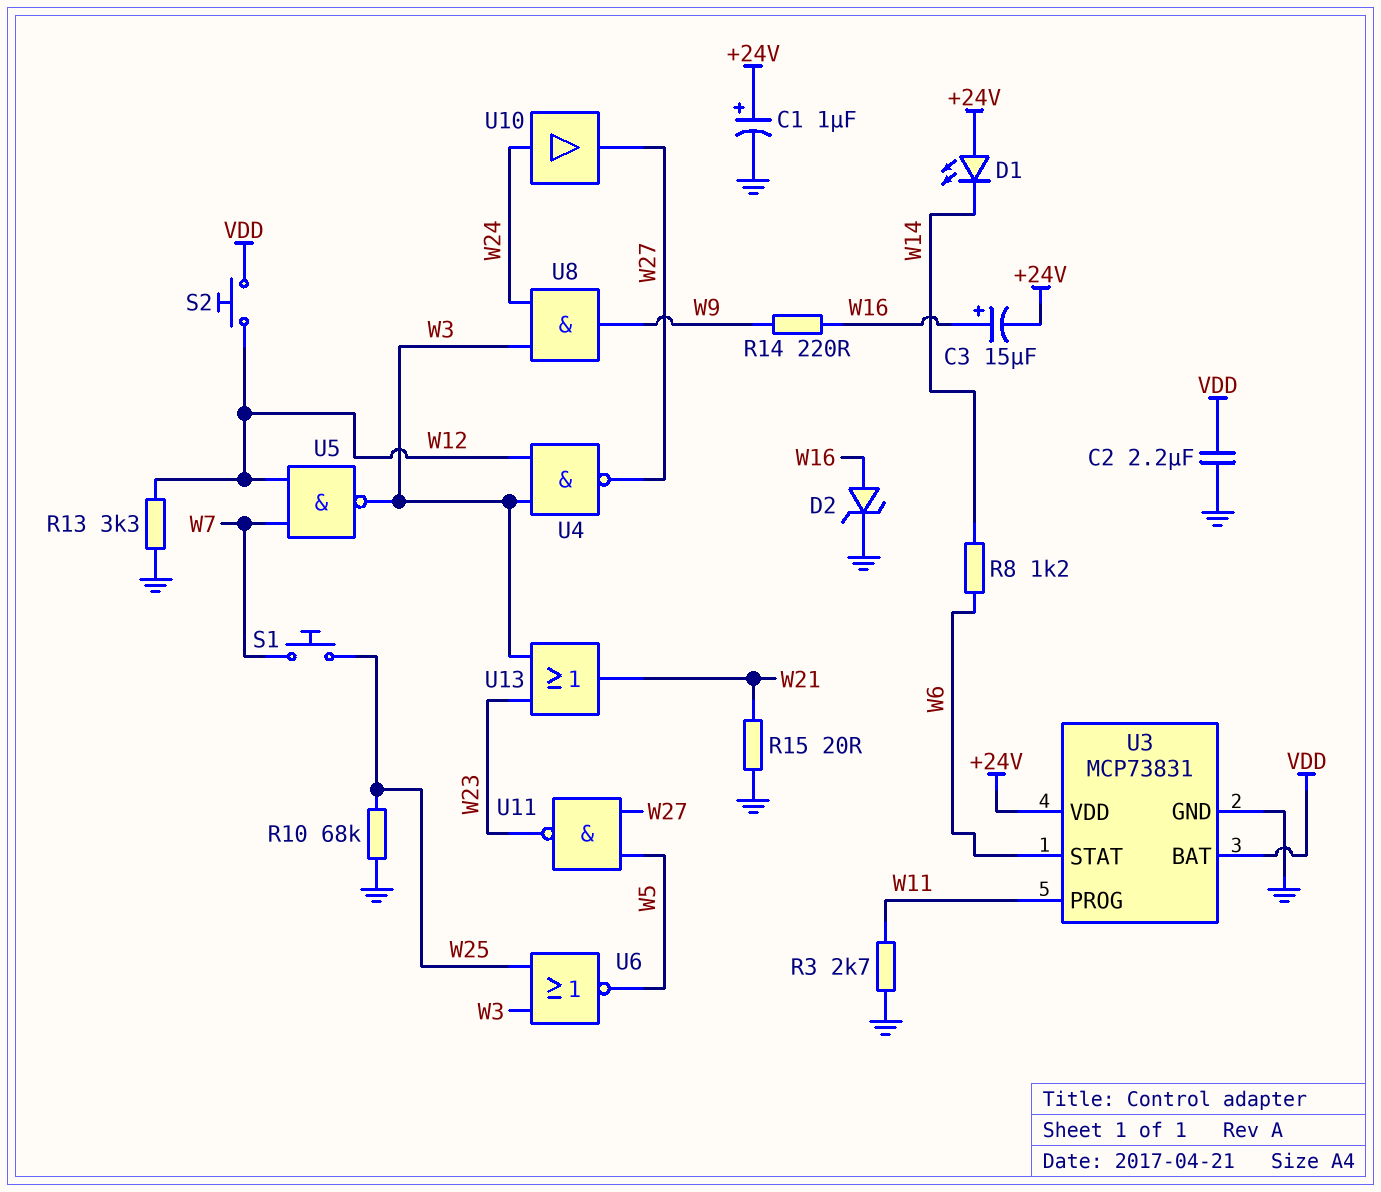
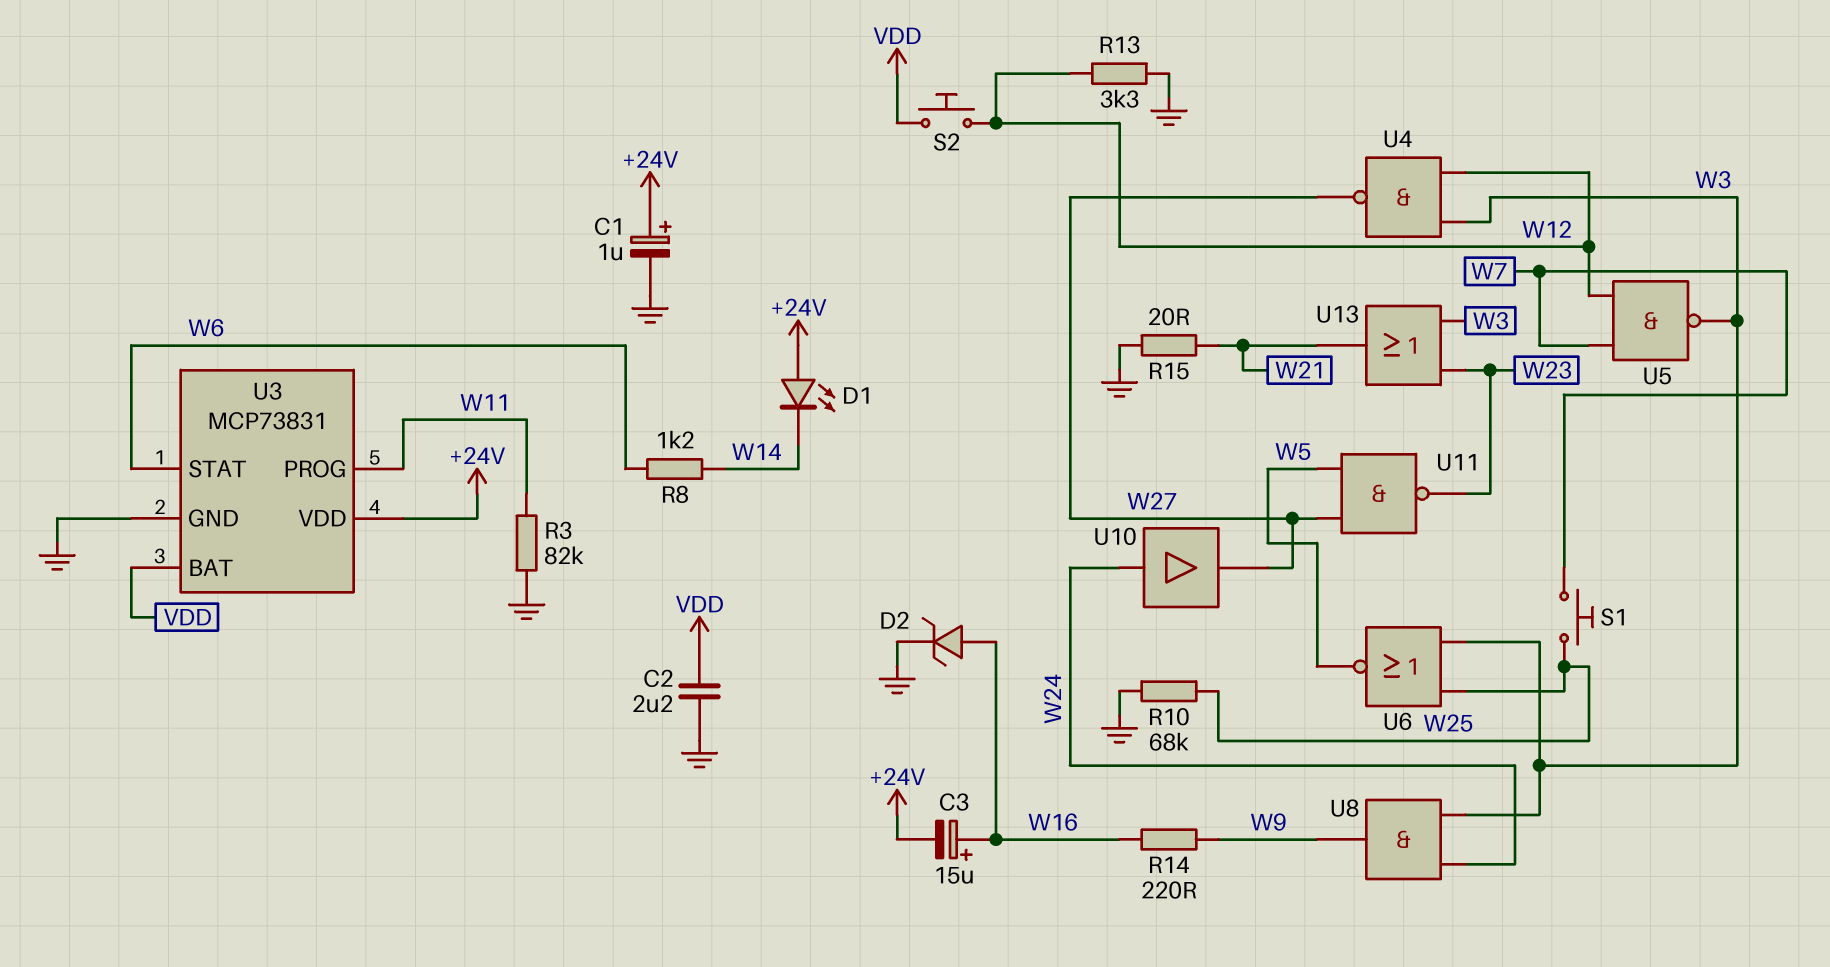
R3: 2.7k (GND, W11) -> 82k (GND, W11)

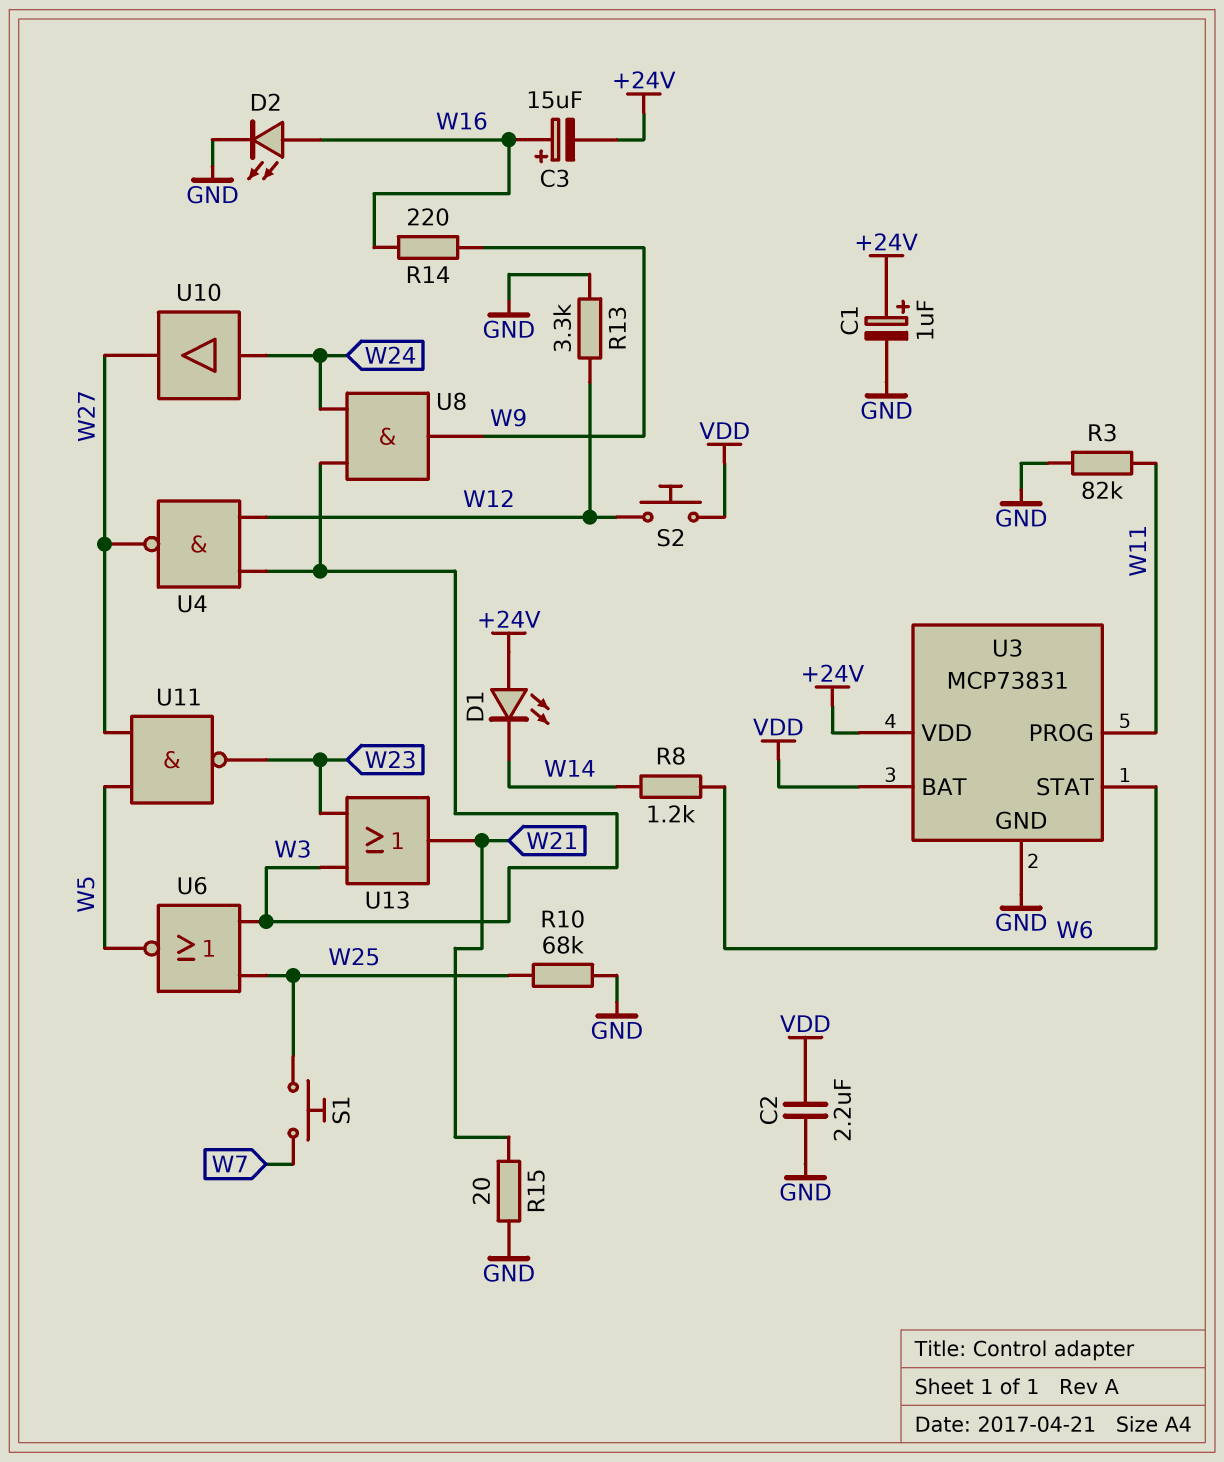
D2: zener (A W16, K GND) -> LED (A W16, K GND)
U5: NAND (in W7, in W12, out W3) -> none

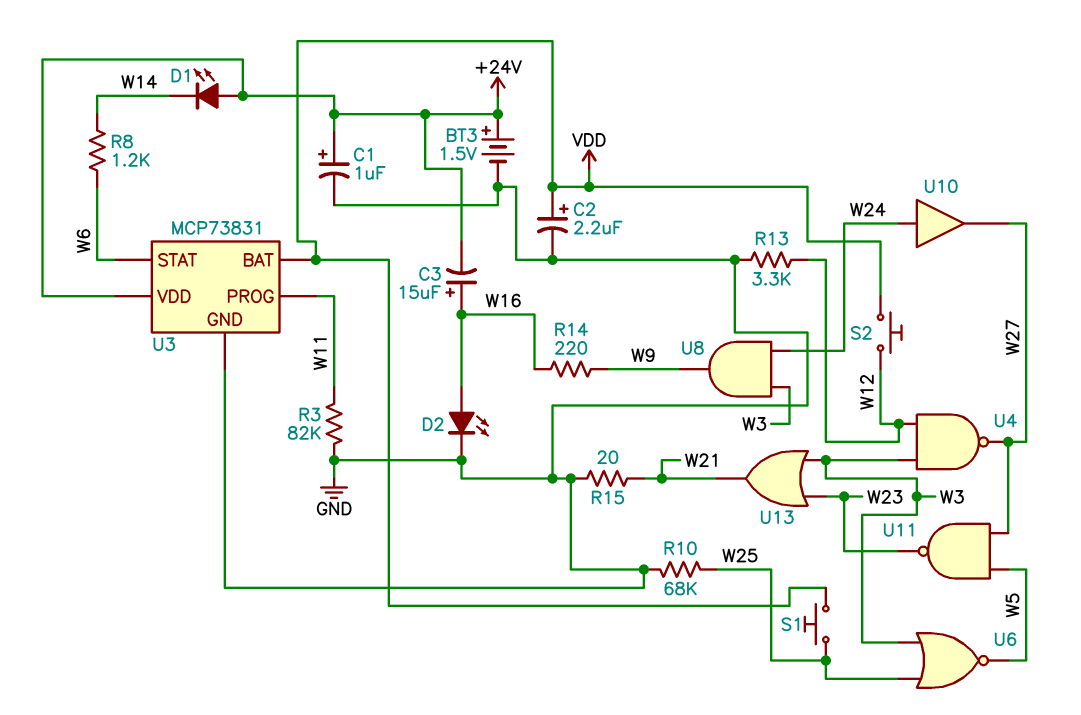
BT3: none -> 1.5V (plus +24V, minus GND)
C2: 2.2uF (GND, VDD) -> 2.2uF (plus VDD, minus GND)
S1: button (W7, W25) -> button (VDD, W25)

